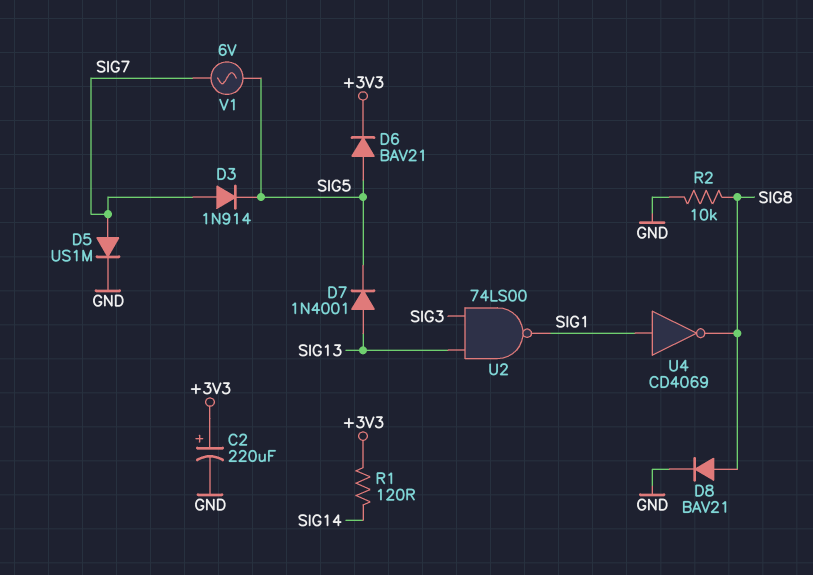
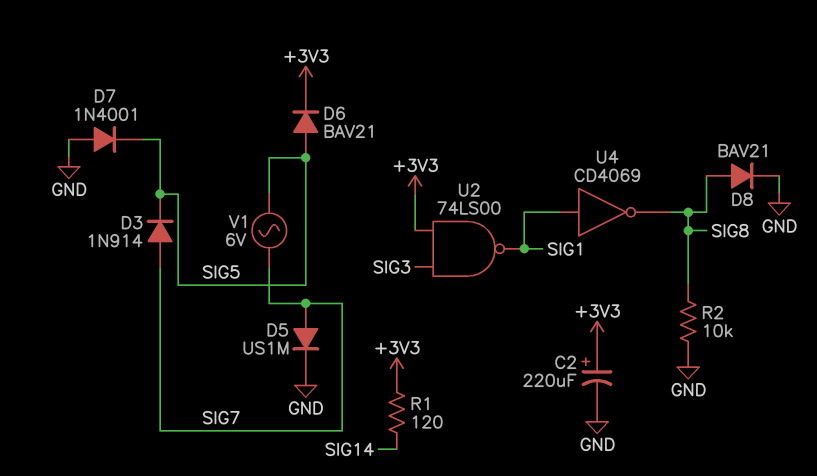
D7: diode 1N4001 (A SIG13, K SIG5) -> diode 1N4001 (A GND, K SIG5)
U2: NAND 74LS00 (in SIG3, in SIG13, out SIG1) -> NAND 74LS00 (in +3V3, in SIG3, out SIG1)

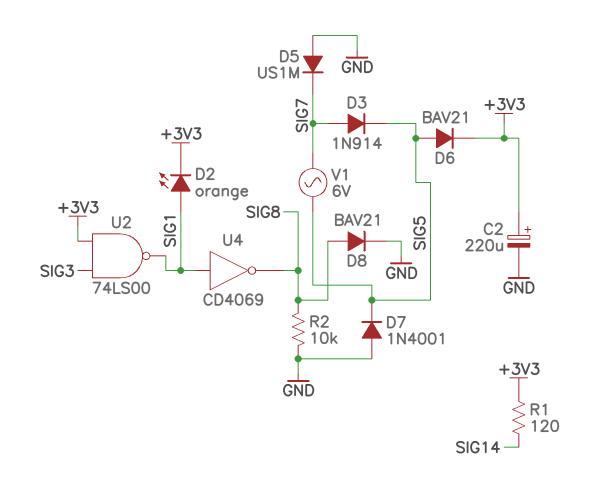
D2: none -> LED orange (A SIG1, K +3V3)
D5: diode US1M (A SIG7, K GND) -> diode US1M (A GND, K SIG7)

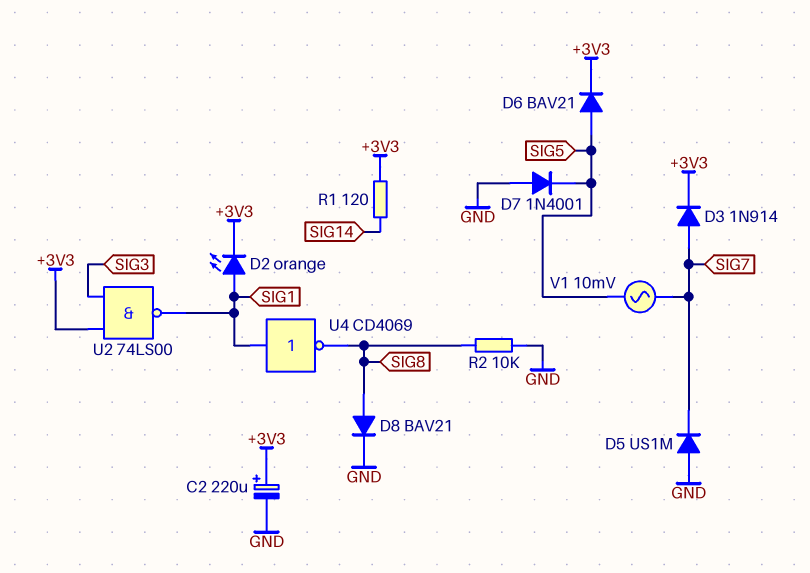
D3: diode 1N914 (A SIG7, K SIG5) -> diode 1N914 (A SIG7, K +3V3)
V1: AC 6V (SIG5, SIG7) -> AC 10mV (SIG5, SIG7)

